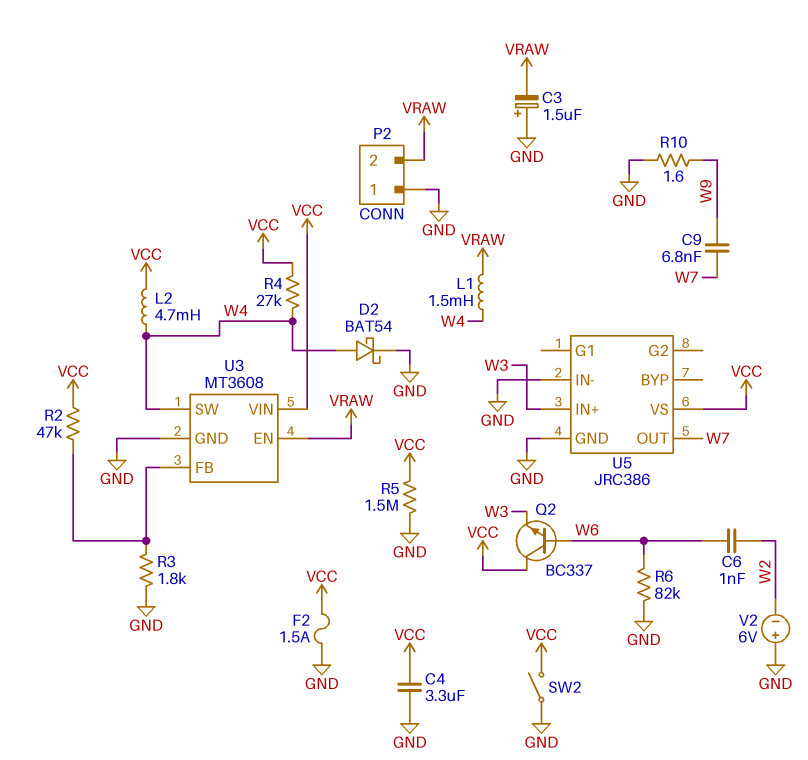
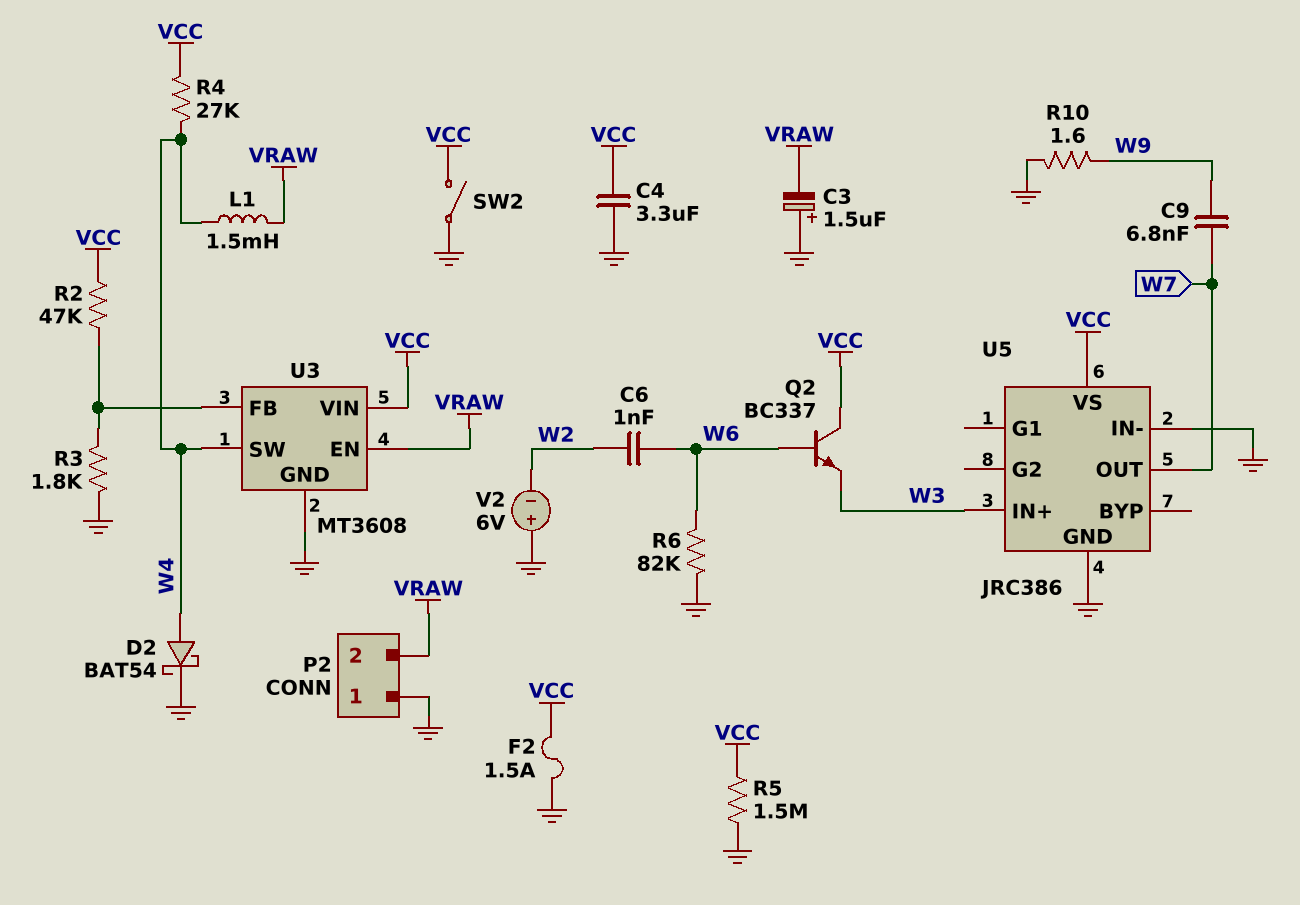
L2: 4.7mH (VCC, W4) -> none

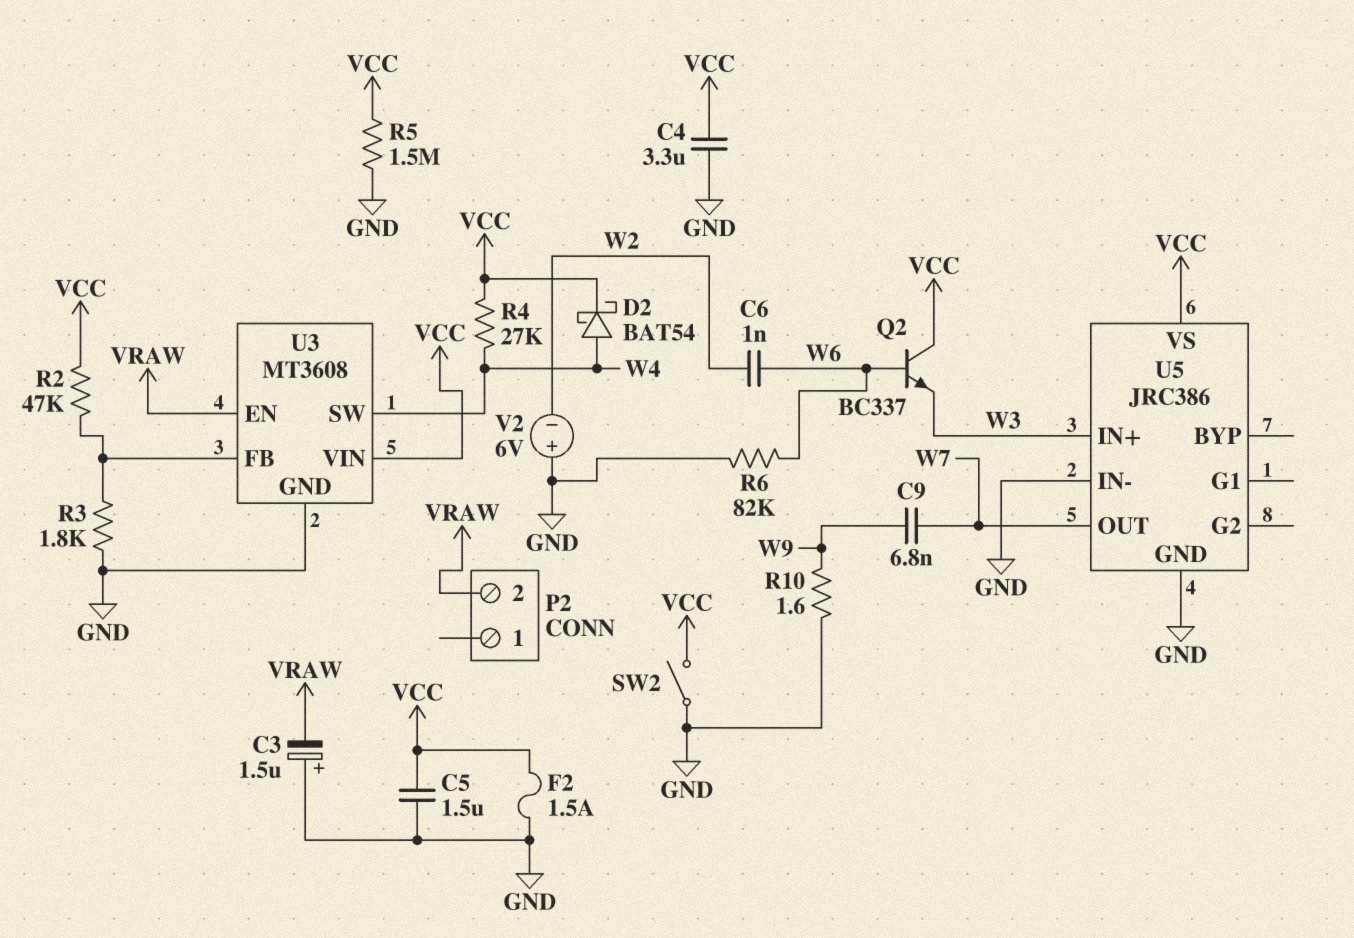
C5: none -> 1.5uF (GND, VCC)
D2: schottky BAT54 (A W4, K GND) -> schottky BAT54 (A W4, K VCC)
L1: 1.5mH (VRAW, W4) -> none
P2 pin 1: GND -> none

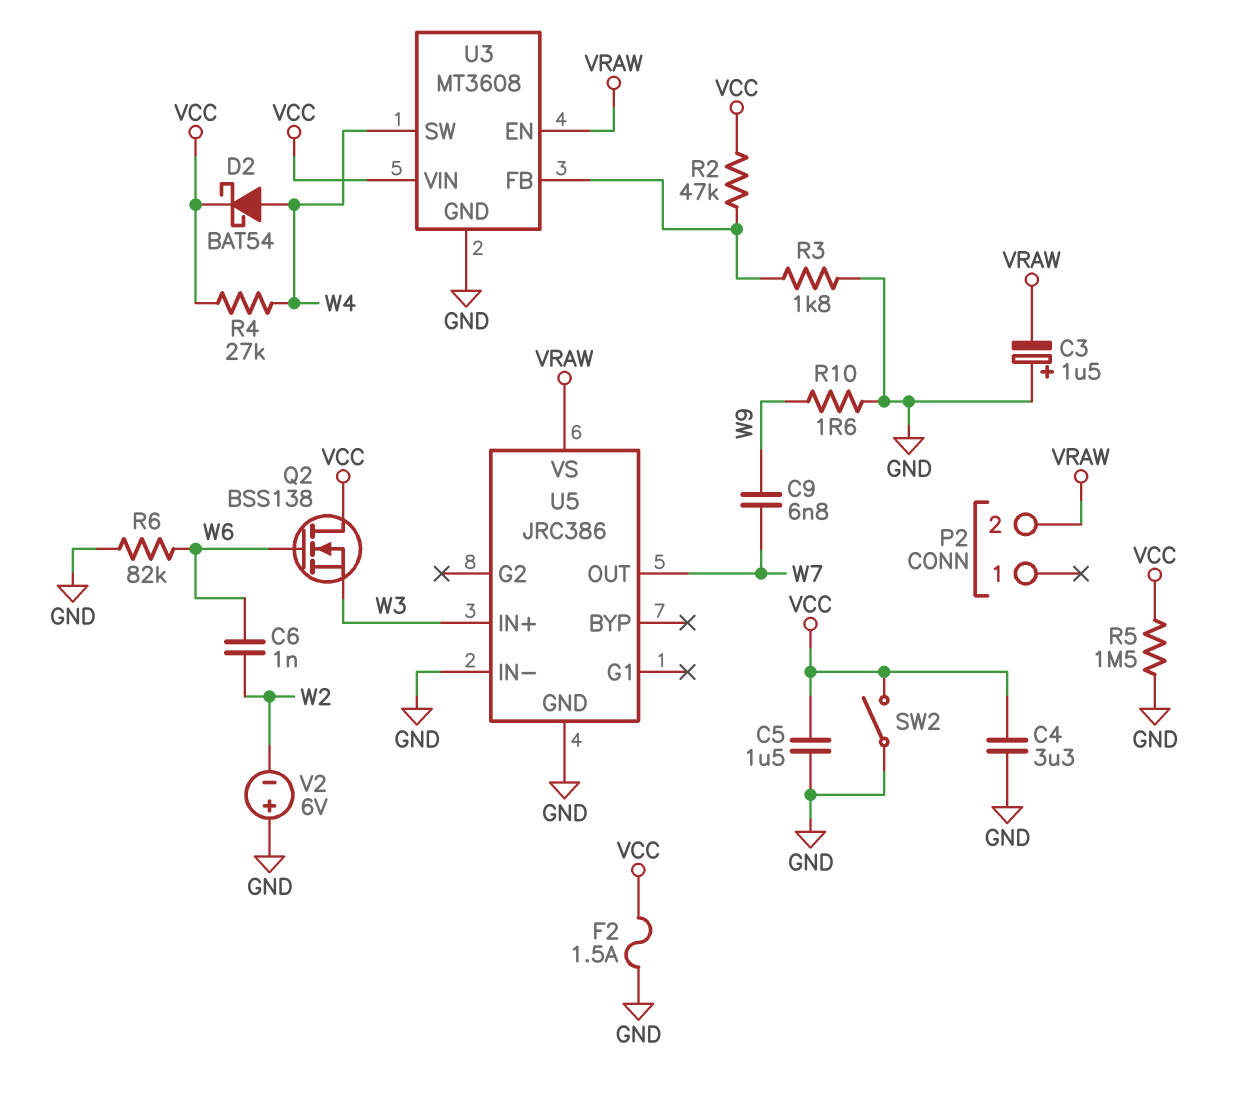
Q2: NPN BC337 (B W6, C VCC, E W3) -> NMOS BSS138 (G W6, D VCC, S W3)
U5 pin VS: VCC -> VRAW

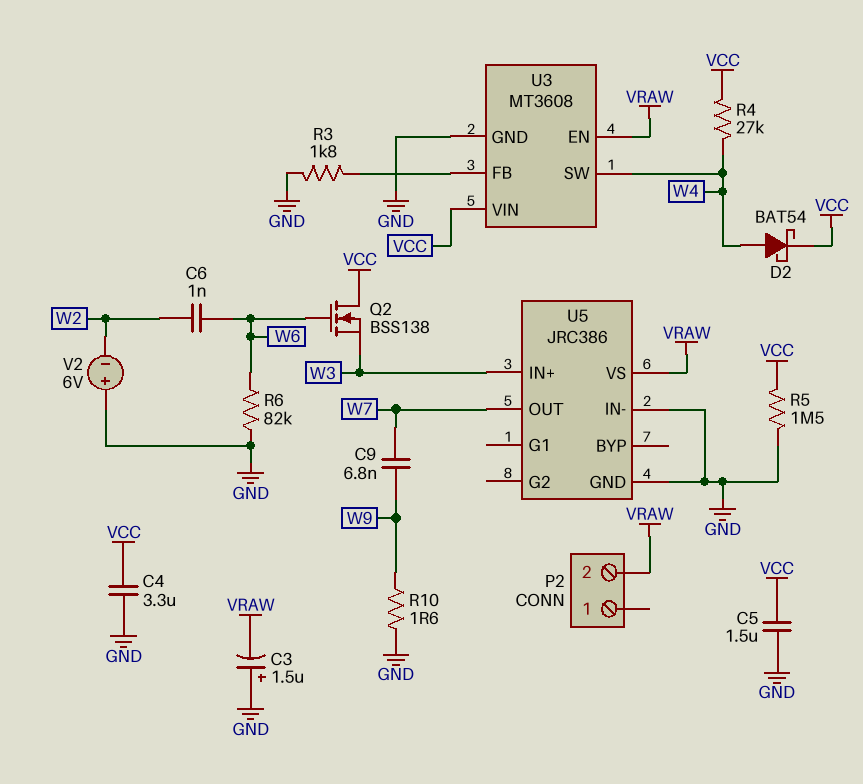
F2: 1.5A (GND, VCC) -> none
R2: 47k (U3/FB, VCC) -> none
SW2: switch (GND, VCC) -> none

